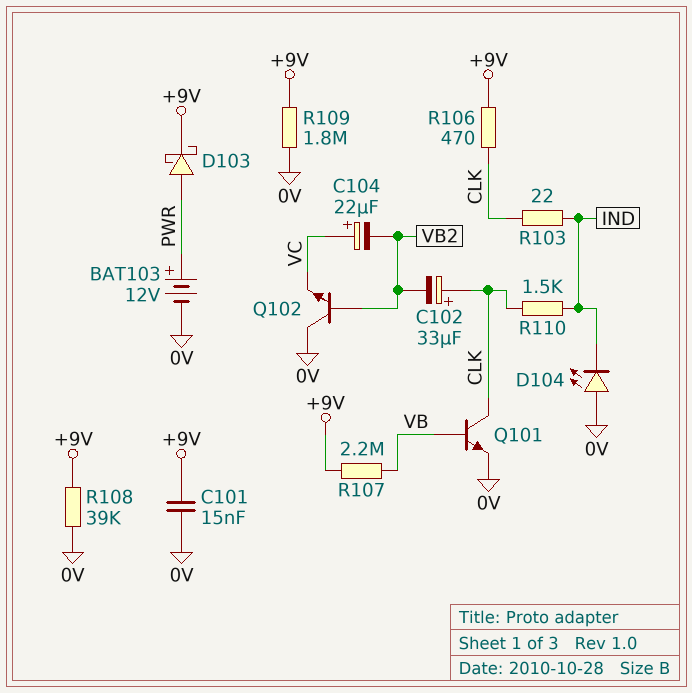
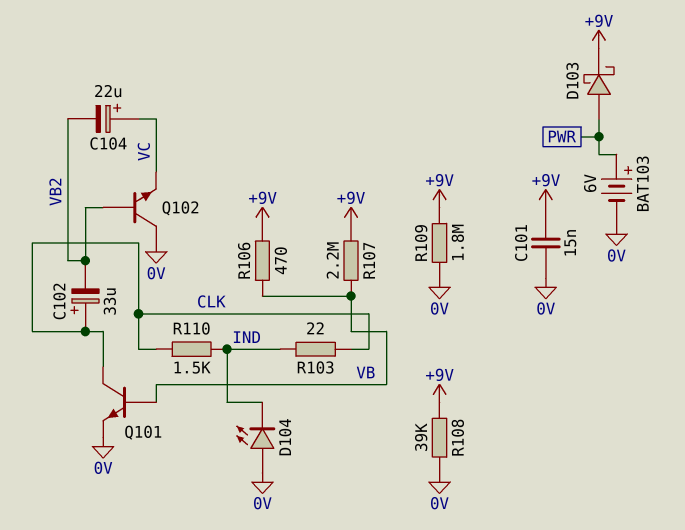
BAT103: 12V (plus PWR, minus 0V) -> 6V (plus PWR, minus 0V)
R106: 470 (+9V, CLK) -> 470 (+9V, VB)

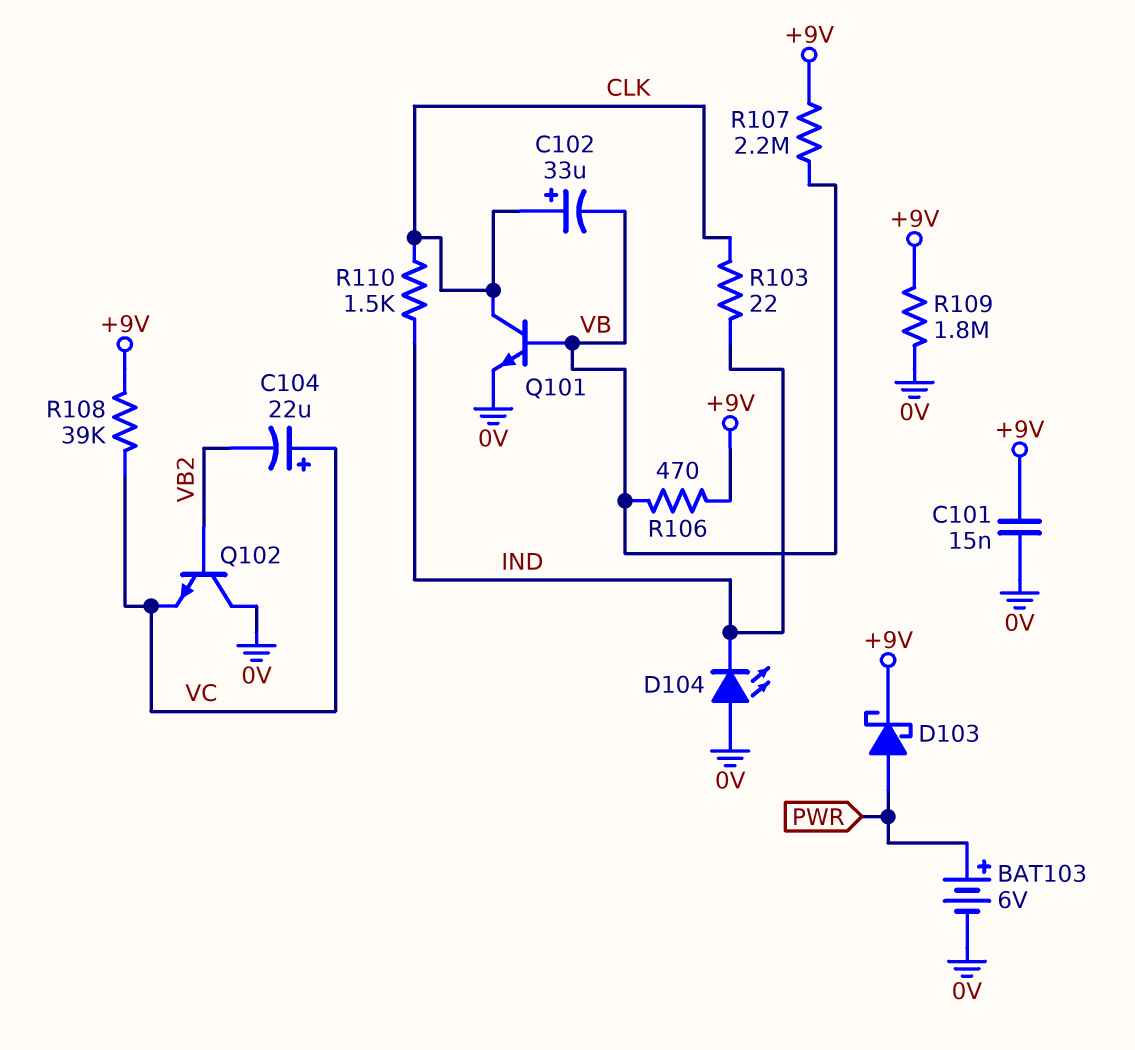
C102: 33uF (plus CLK, minus VB2) -> 33uF (plus CLK, minus VB)
R108: 39k (+9V, 0V) -> 39k (+9V, VC)

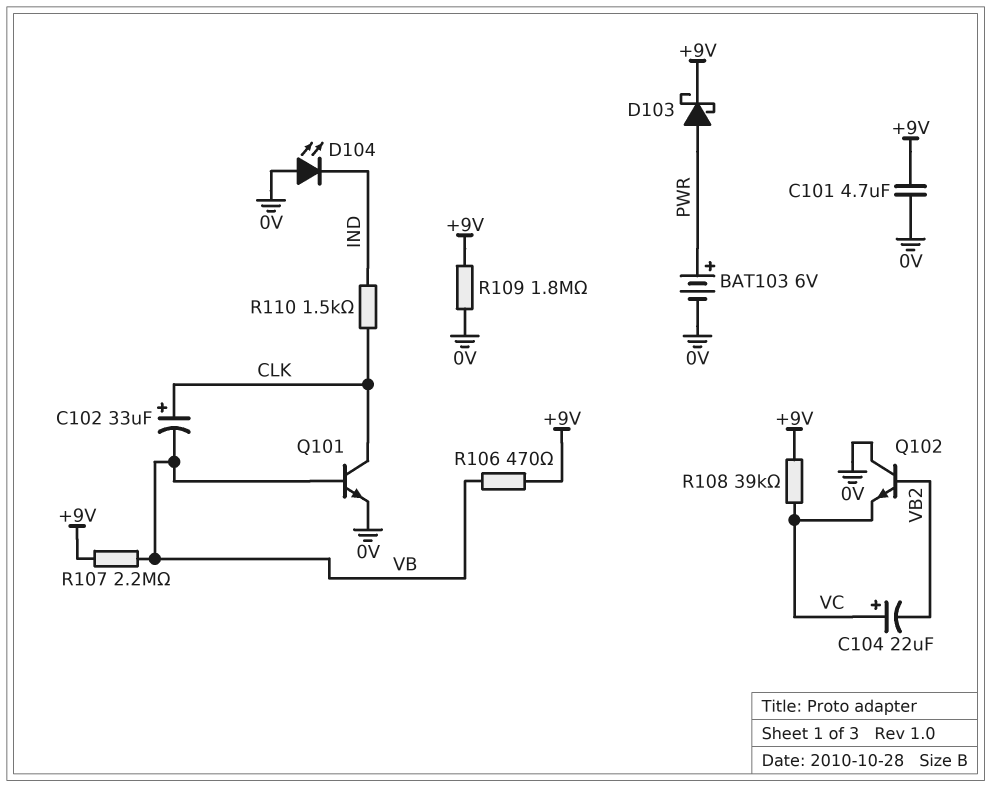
C101: 15nF (+9V, 0V) -> 4.7uF (+9V, 0V)
R103: 22 (CLK, IND) -> none

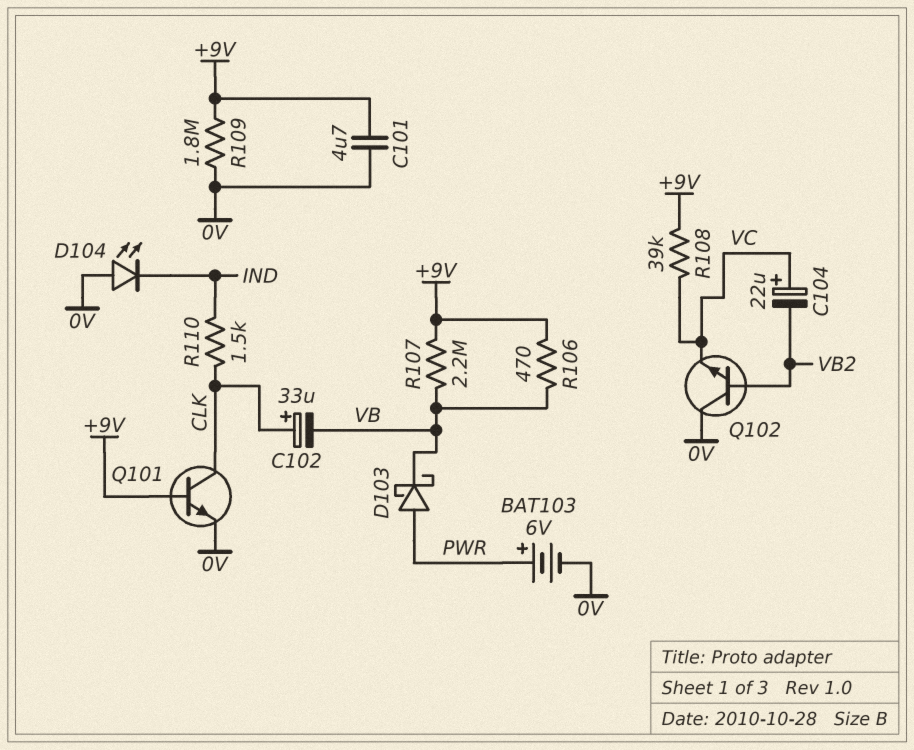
D103: schottky (A PWR, K +9V) -> schottky (A PWR, K VB)
Q101: NPN (B VB, C CLK, E 0V) -> NPN (B +9V, C CLK, E 0V)

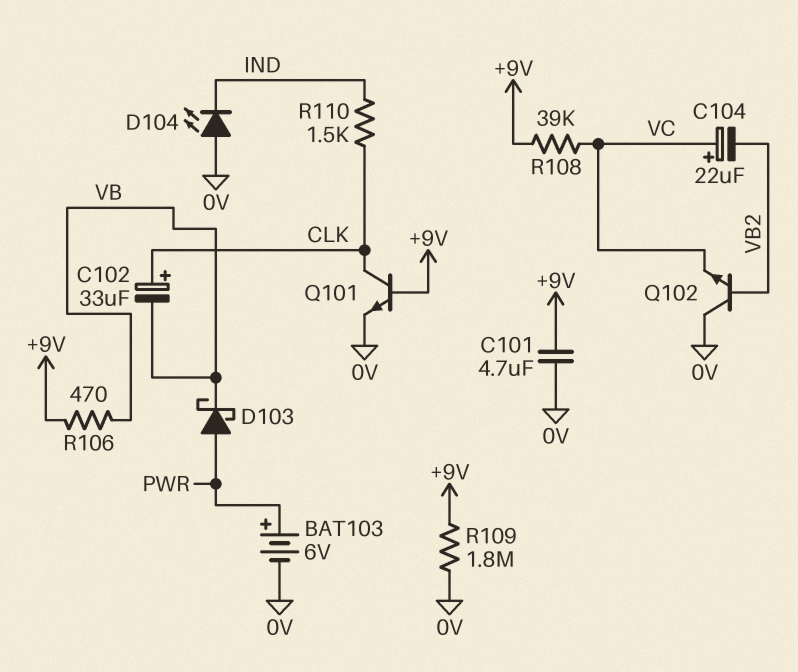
R107: 2.2M (+9V, VB) -> none

